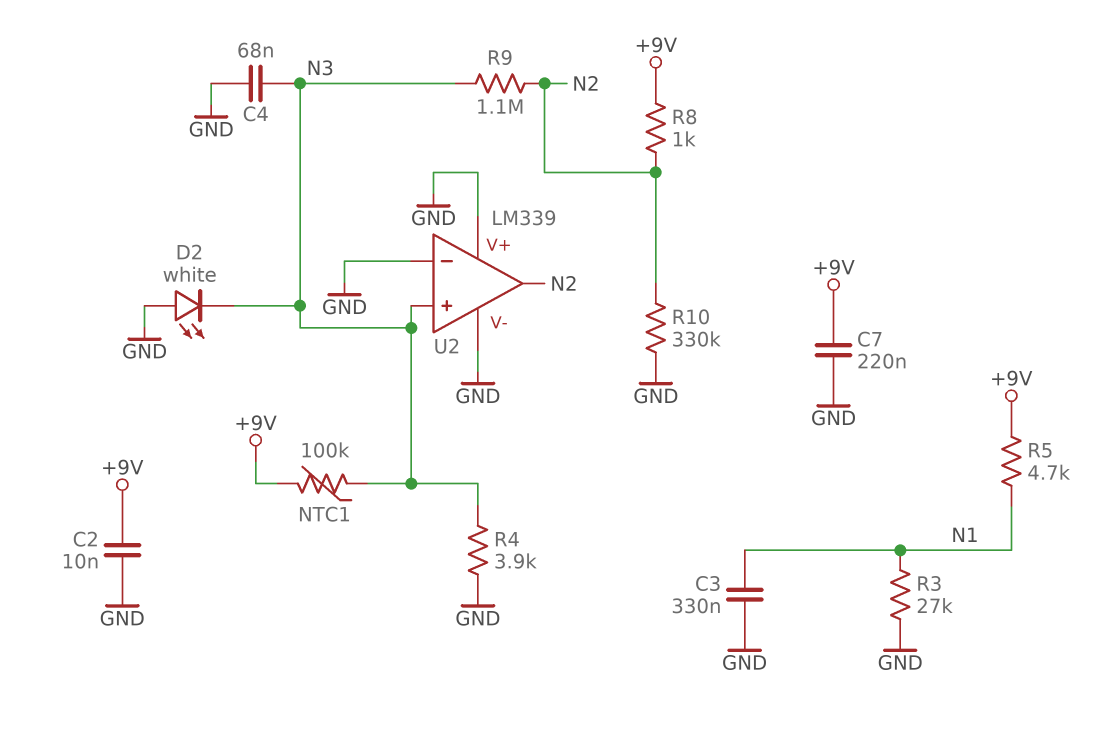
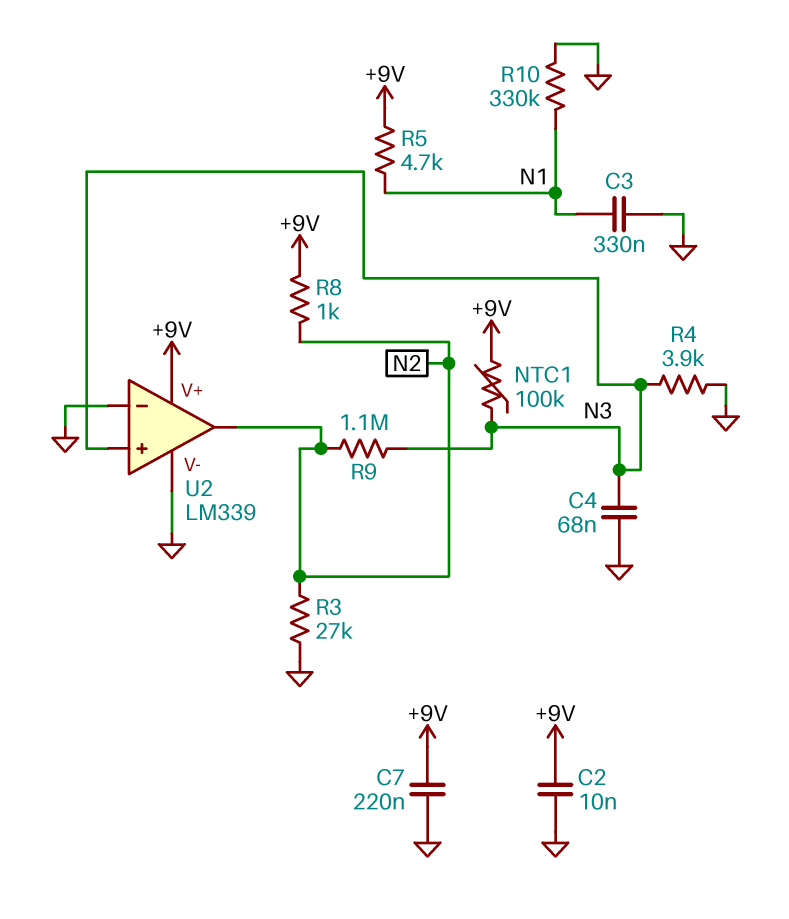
D2: LED white (A GND, K N3) -> none
R3: 27k (GND, N1) -> 27k (GND, N2)
R10: 330k (GND, N2) -> 330k (GND, N1)
U2 pin V+: GND -> +9V

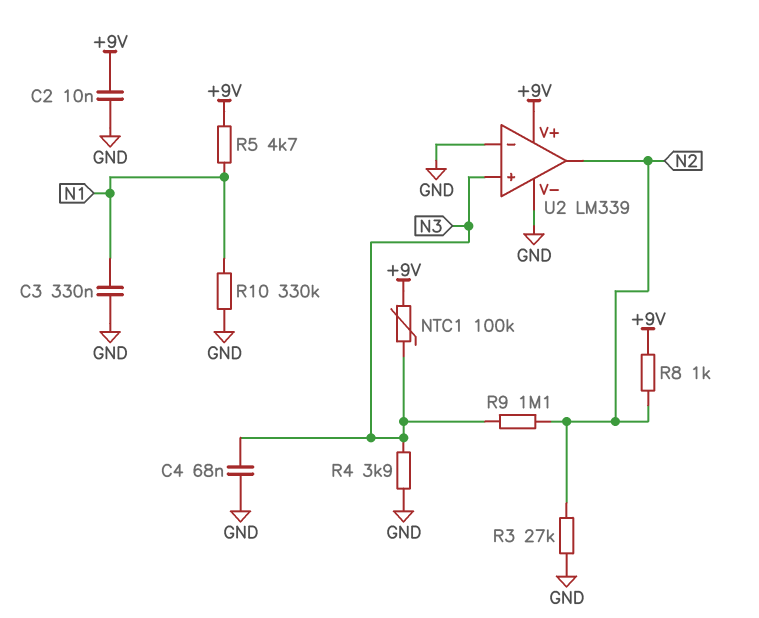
C7: 220nF (+9V, GND) -> none

